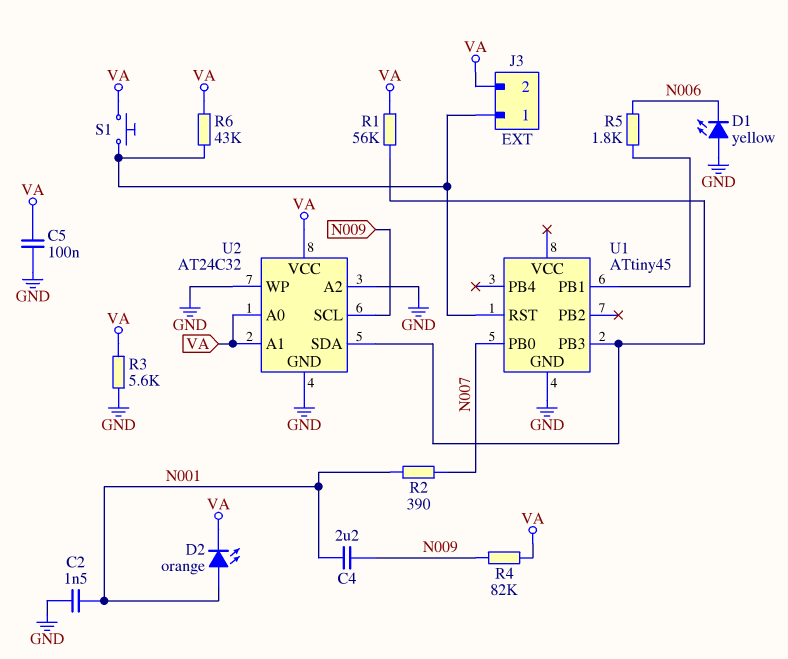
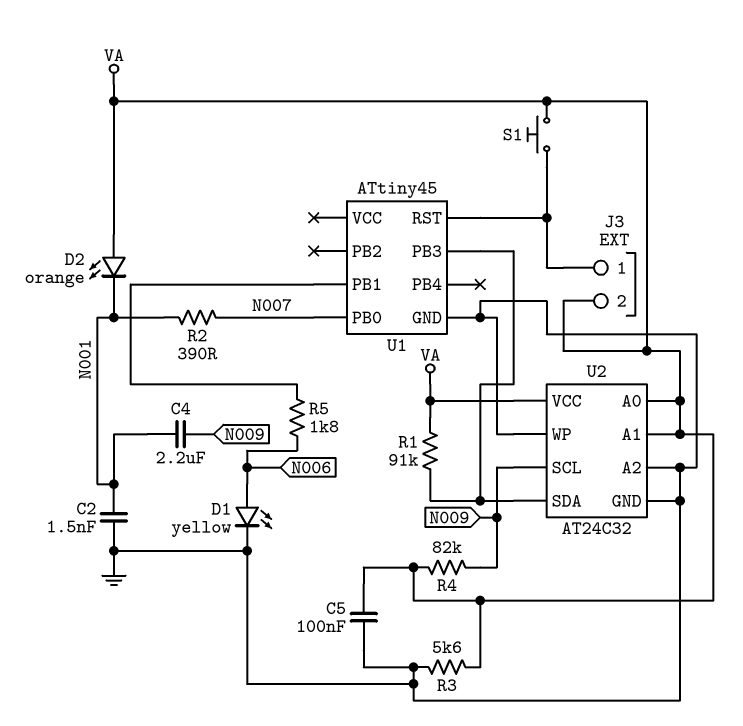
D1: LED yellow (A GND, K N006) -> LED yellow (A N006, K GND)
D2: LED orange (A N001, K VA) -> LED orange (A VA, K N001)
R1: 56k (U1/PB3, VA) -> 91k (U1/PB3, VA)
R6: 43k (J3/1, VA) -> none

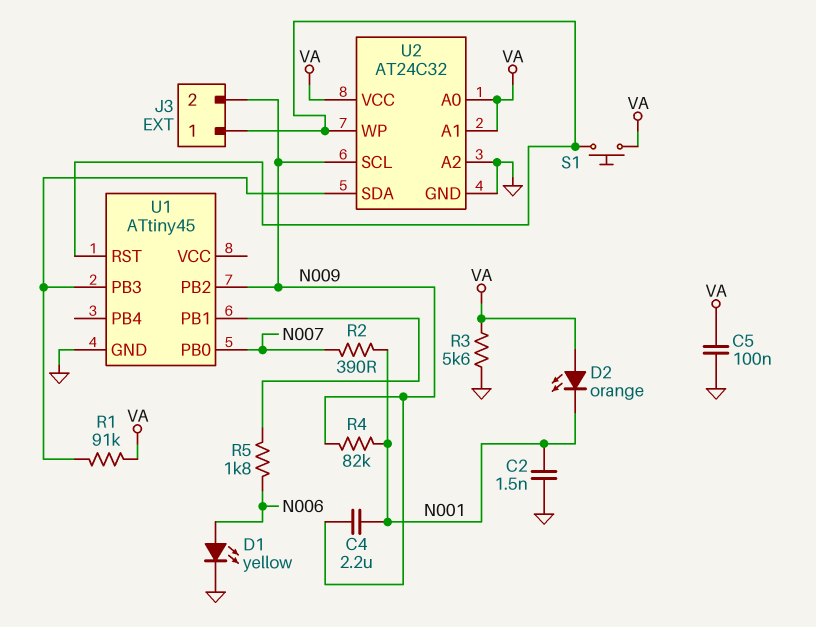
J3 pin 2: VA -> N009
R4: 82k (N009, VA) -> 82k (N001, N009)
U1 pin PB2: none -> N009
U2 pin WP: GND -> J3/1

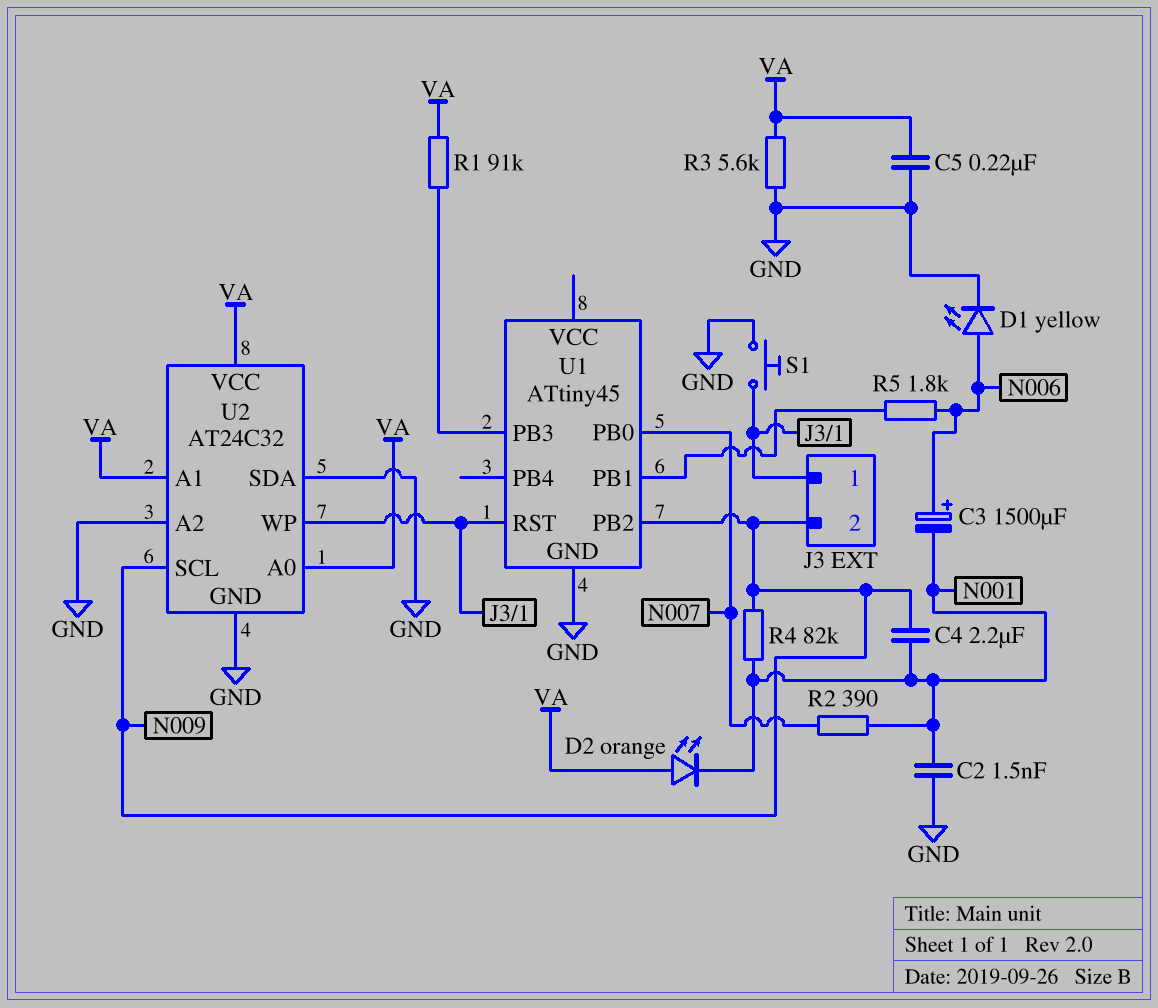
C3: none -> 1500uF (plus N006, minus N001)
C5: 100nF (GND, VA) -> 220nF (GND, VA)
S1: button (J3/1, VA) -> button (GND, J3/1)
U2 pin SDA: U1/PB3 -> GND

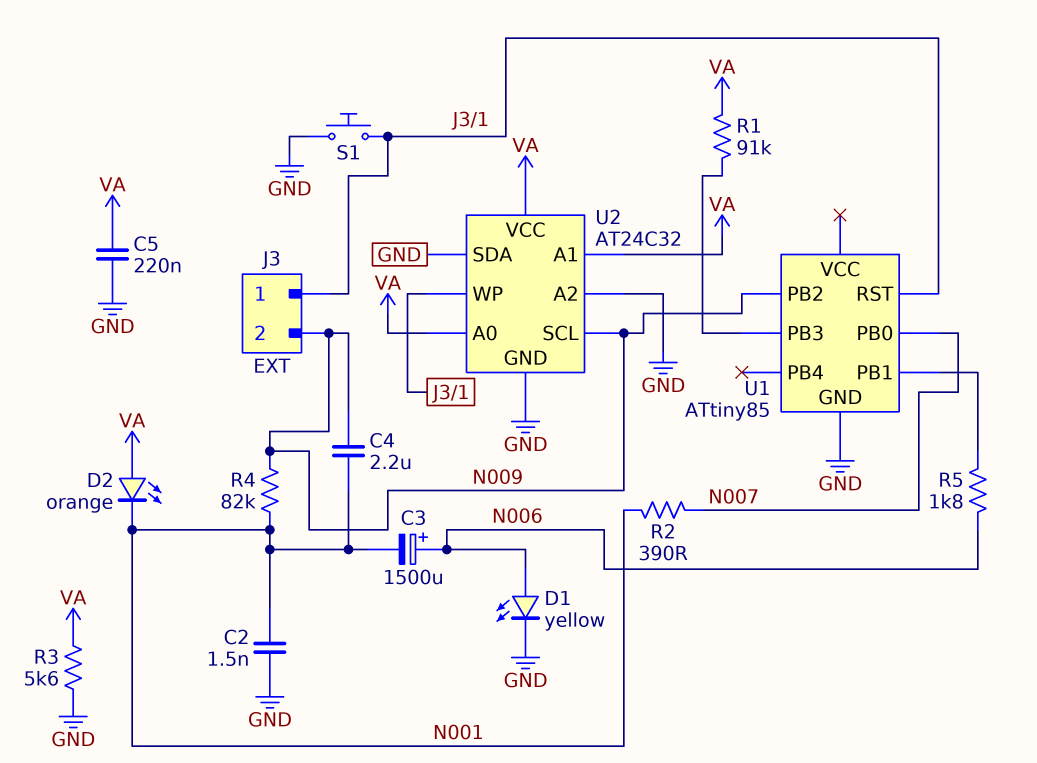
U1: ATtiny45 -> ATtiny85

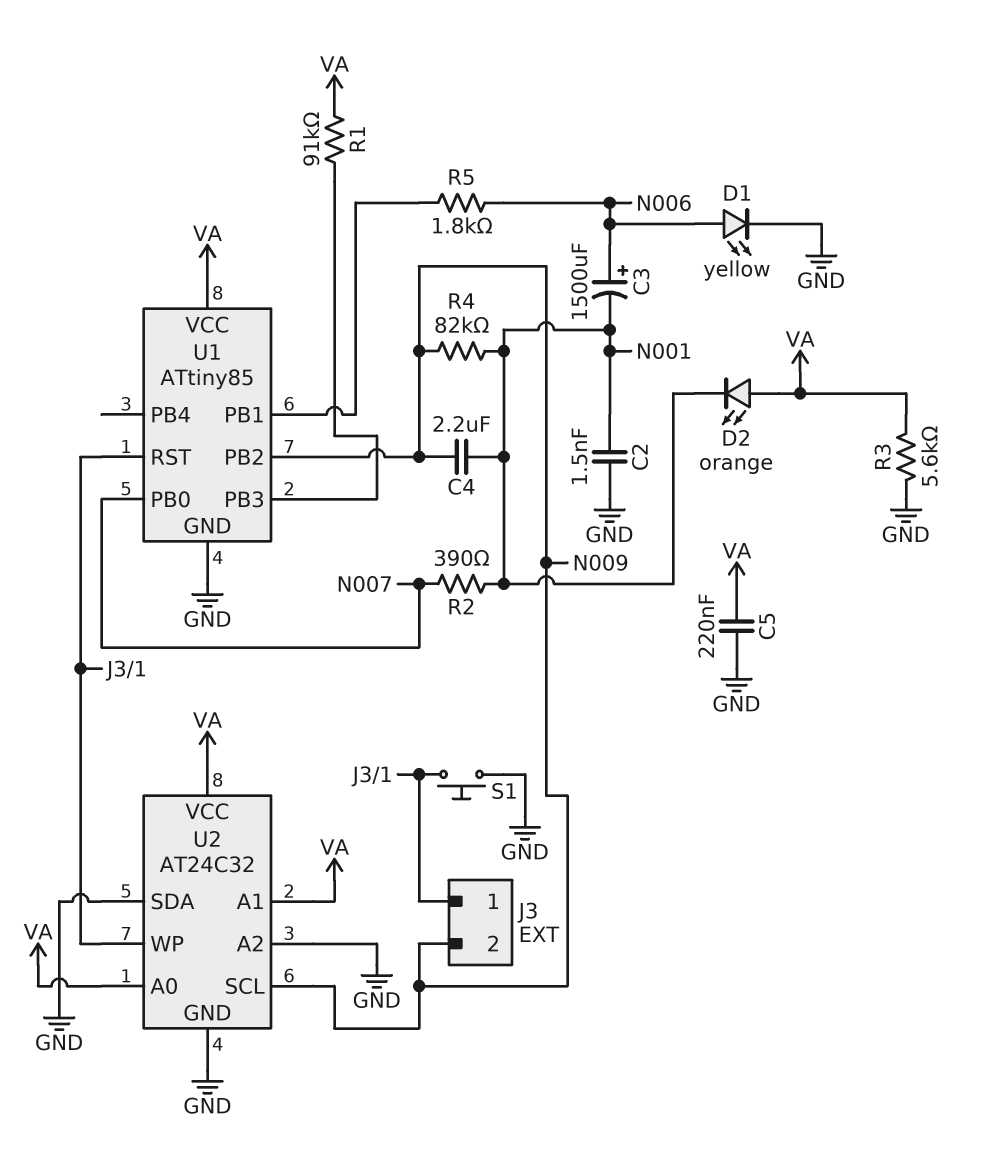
U1 pin VCC: none -> VA

